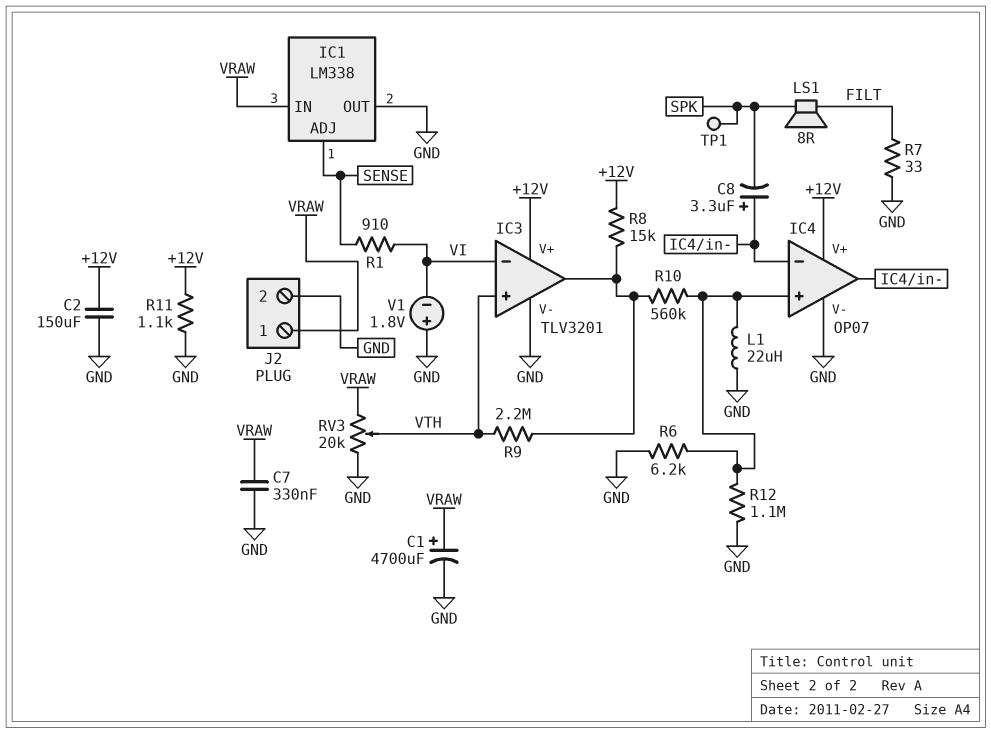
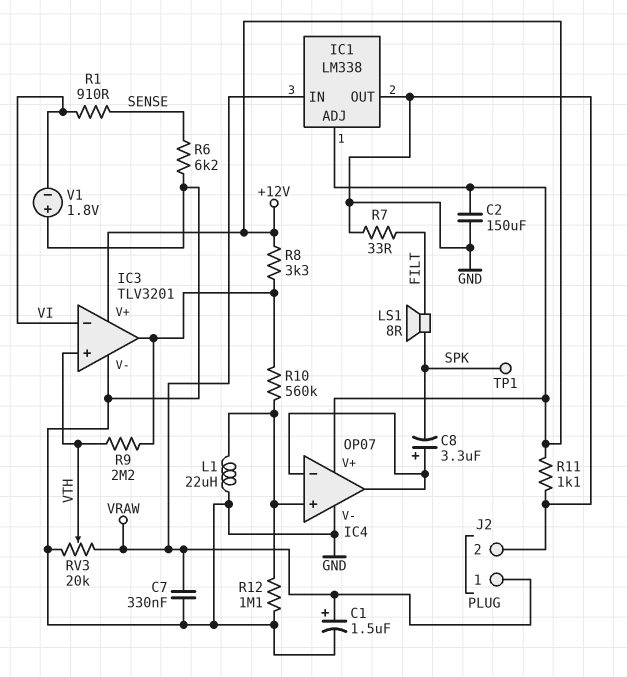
C1: 4700uF (plus VRAW, minus GND) -> 1.5uF (plus VRAW, minus GND)
IC1 pin ADJ: SENSE -> +12V
R6: 6.2k (GND, IC4/in+) -> 6.2k (GND, SENSE)
R8: 15k (+12V, IC3/out) -> 3.3k (+12V, IC3/out)

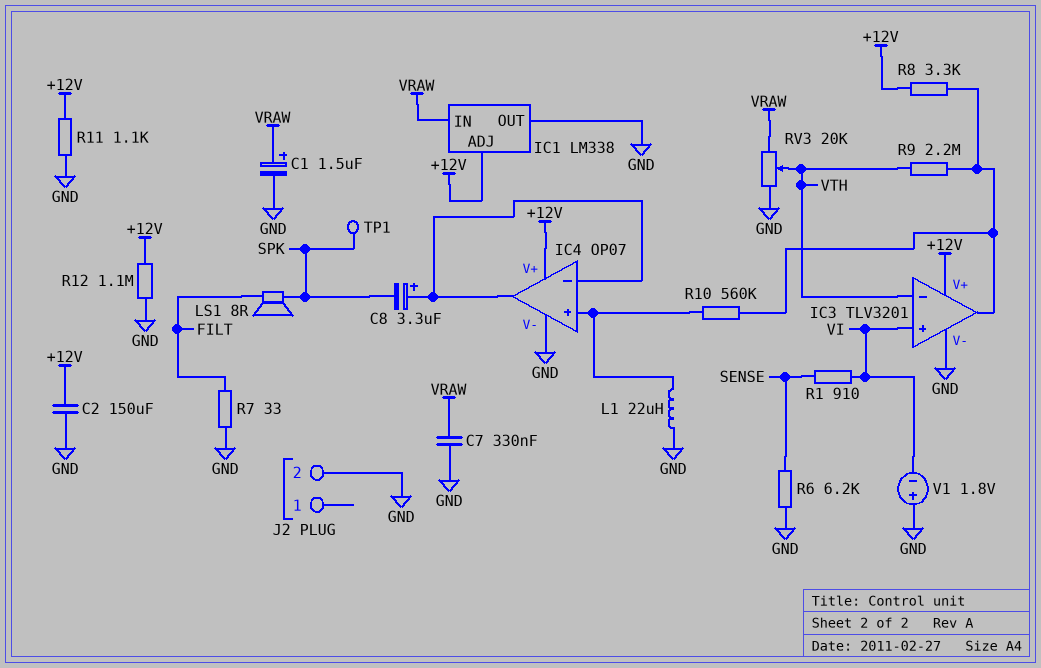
IC3 pin in+: VTH -> VI
IC3 pin in-: VI -> VTH
J2 pin 1: VRAW -> none
R12: 1.1M (GND, IC4/in+) -> 1.1M (+12V, GND)

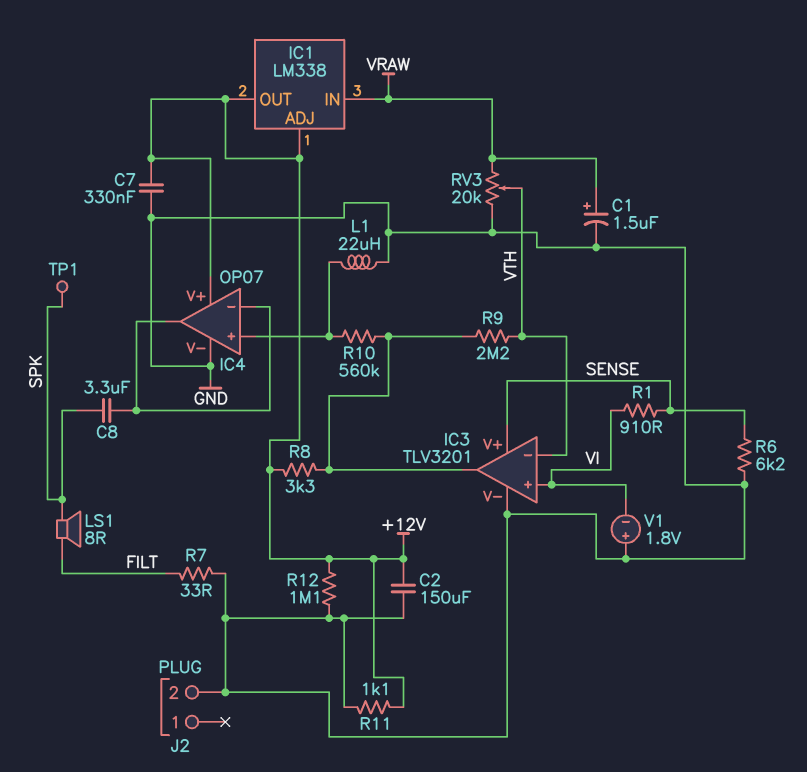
C7: 330nF (GND, VRAW) -> 330nF (+12V, GND)
C8: 3.3uF (plus IC4/in-, minus SPK) -> 3.3uF (IC4/in-, SPK)
IC1 pin OUT: GND -> +12V
IC3 pin V+: +12V -> SENSE

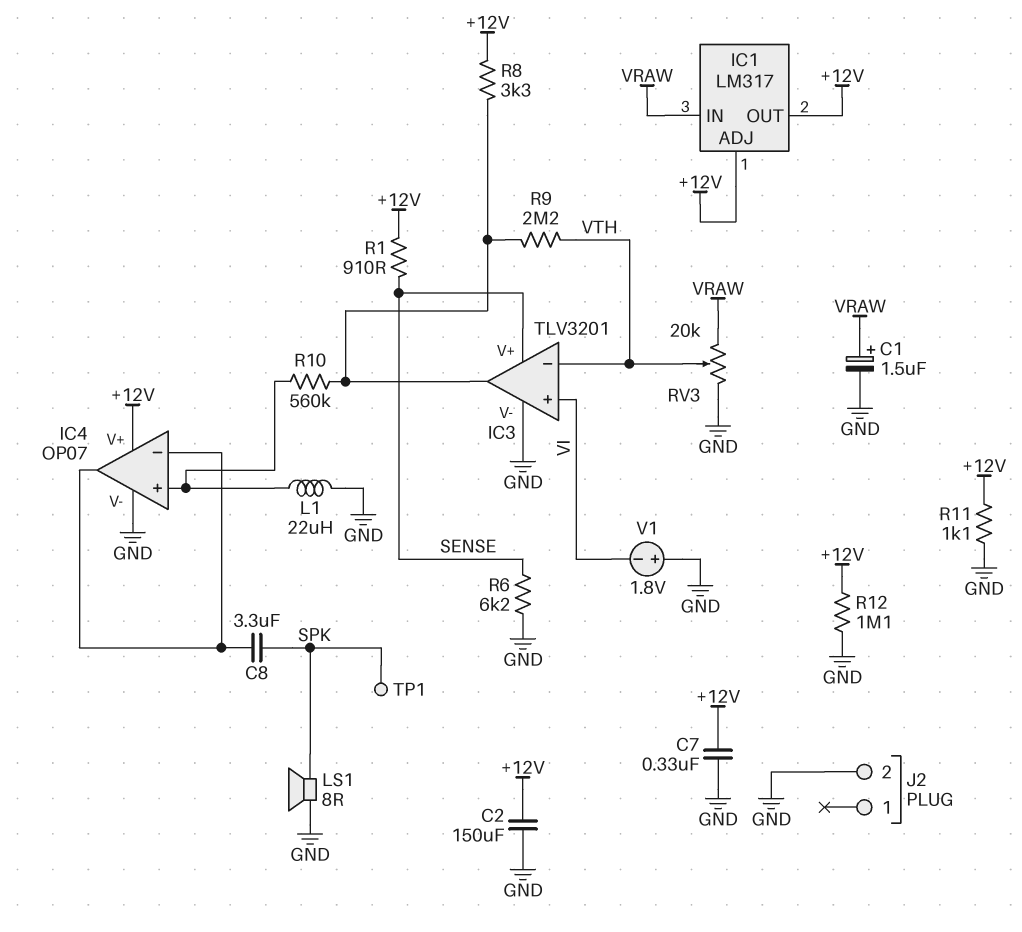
IC1: LM338 -> LM317
LS1: speaker 8R (FILT, SPK) -> speaker 8R (GND, SPK)
R1: 910 (SENSE, VI) -> 910 (+12V, SENSE)
R7: 33 (FILT, GND) -> none

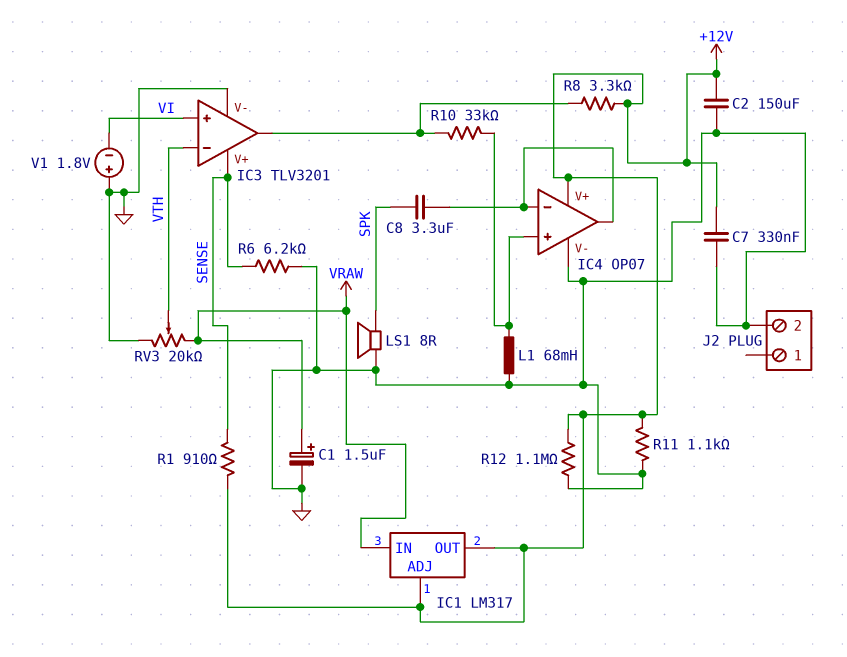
L1: 22uH (GND, IC4/in+) -> 68mH (GND, IC4/in+)
R9: 2.2M (IC3/out, VTH) -> none
R10: 560k (IC3/out, IC4/in+) -> 33k (IC3/out, IC4/in+)
TP1: test point (SPK) -> none

